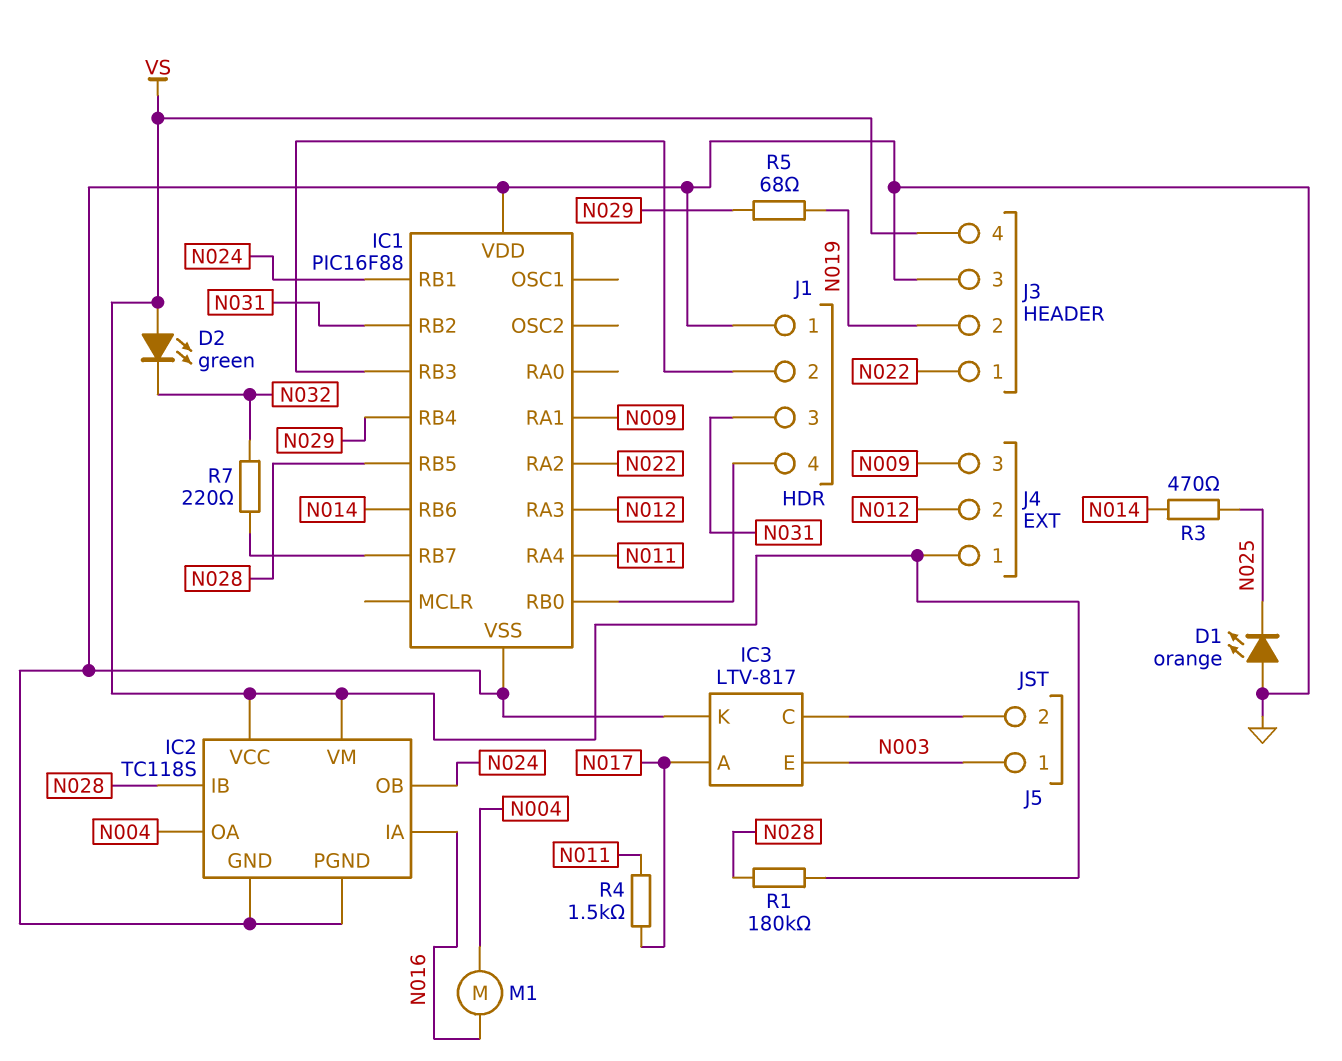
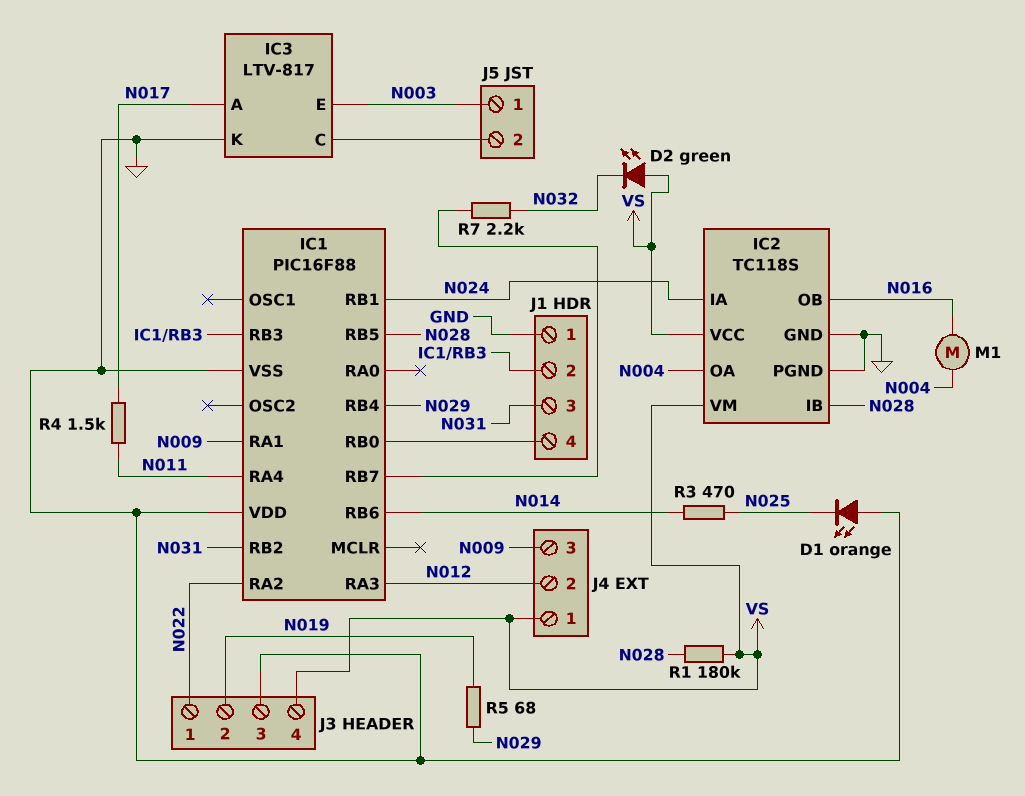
IC2 pin IA: N016 -> N024
IC2 pin OB: N024 -> N016
R7: 220 (IC1/RB7, N032) -> 2.2k (IC1/RB7, N032)

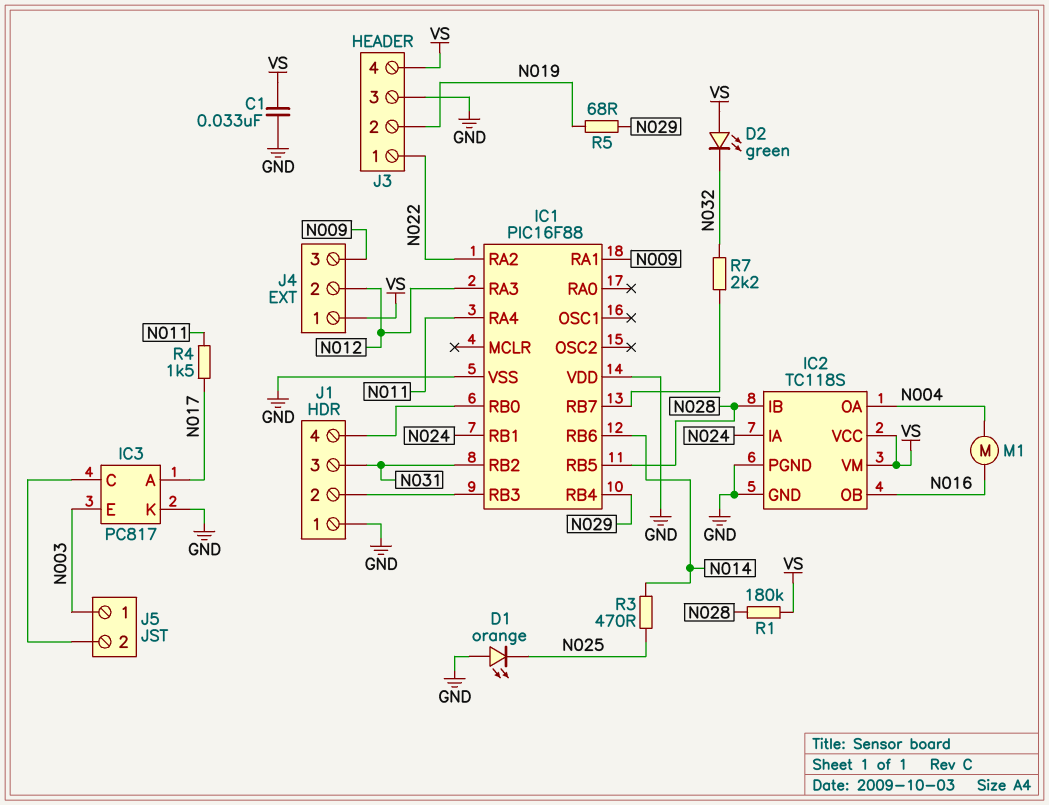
C1: none -> 33nF (GND, VS)
IC3: LTV-817 -> PC817

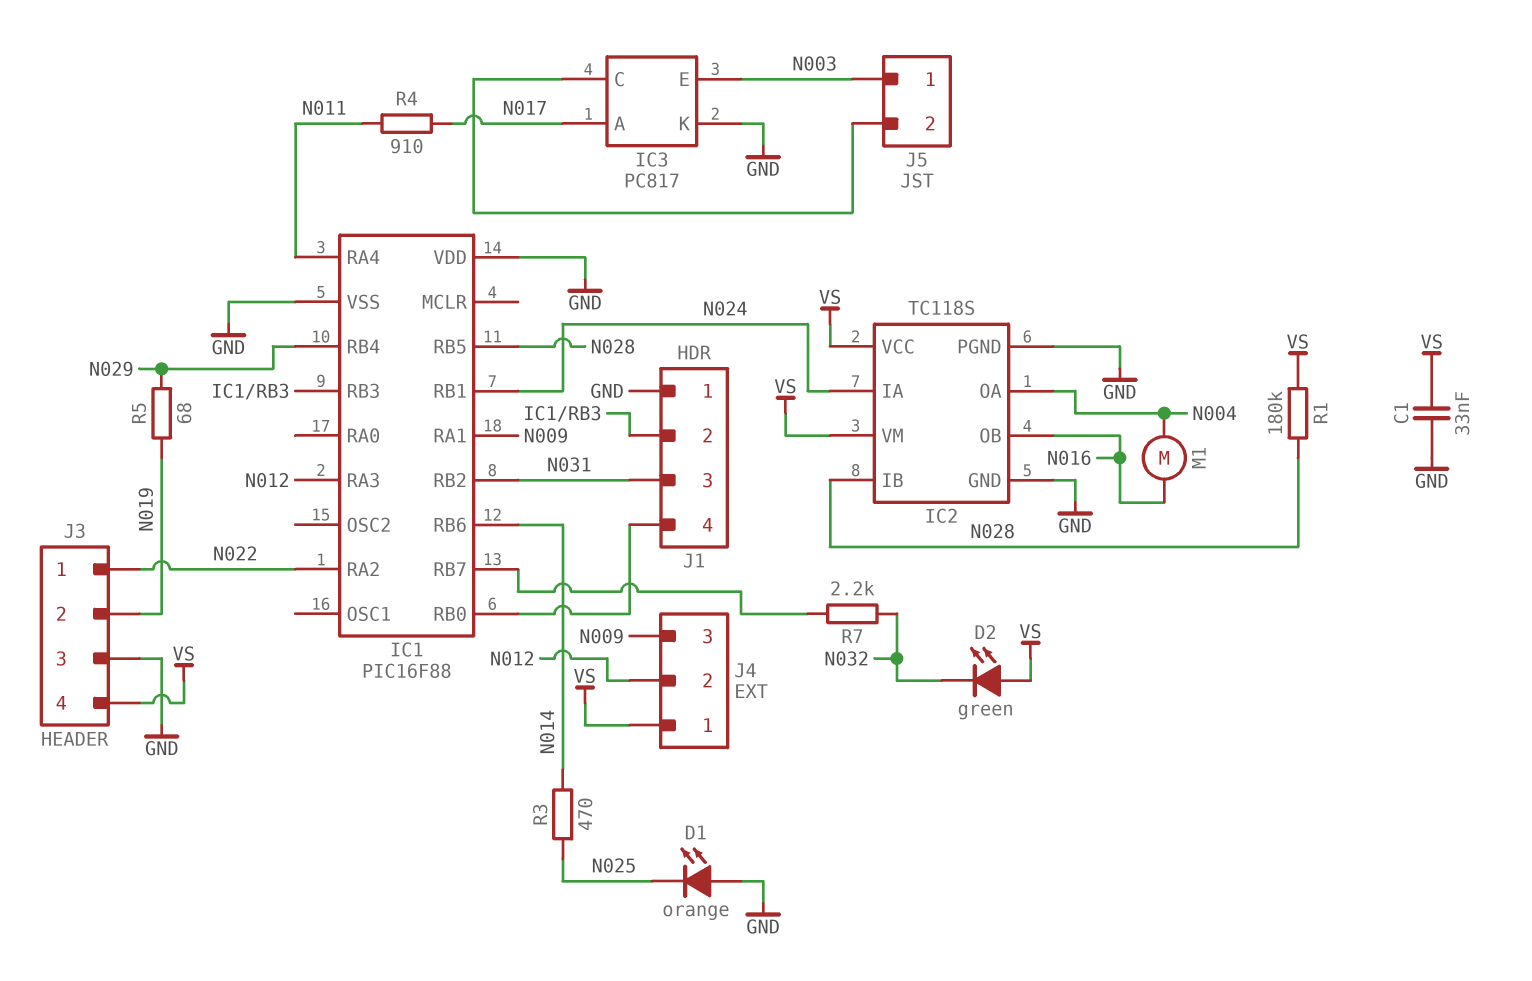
R4: 1.5k (N011, N017) -> 910 (N011, N017)

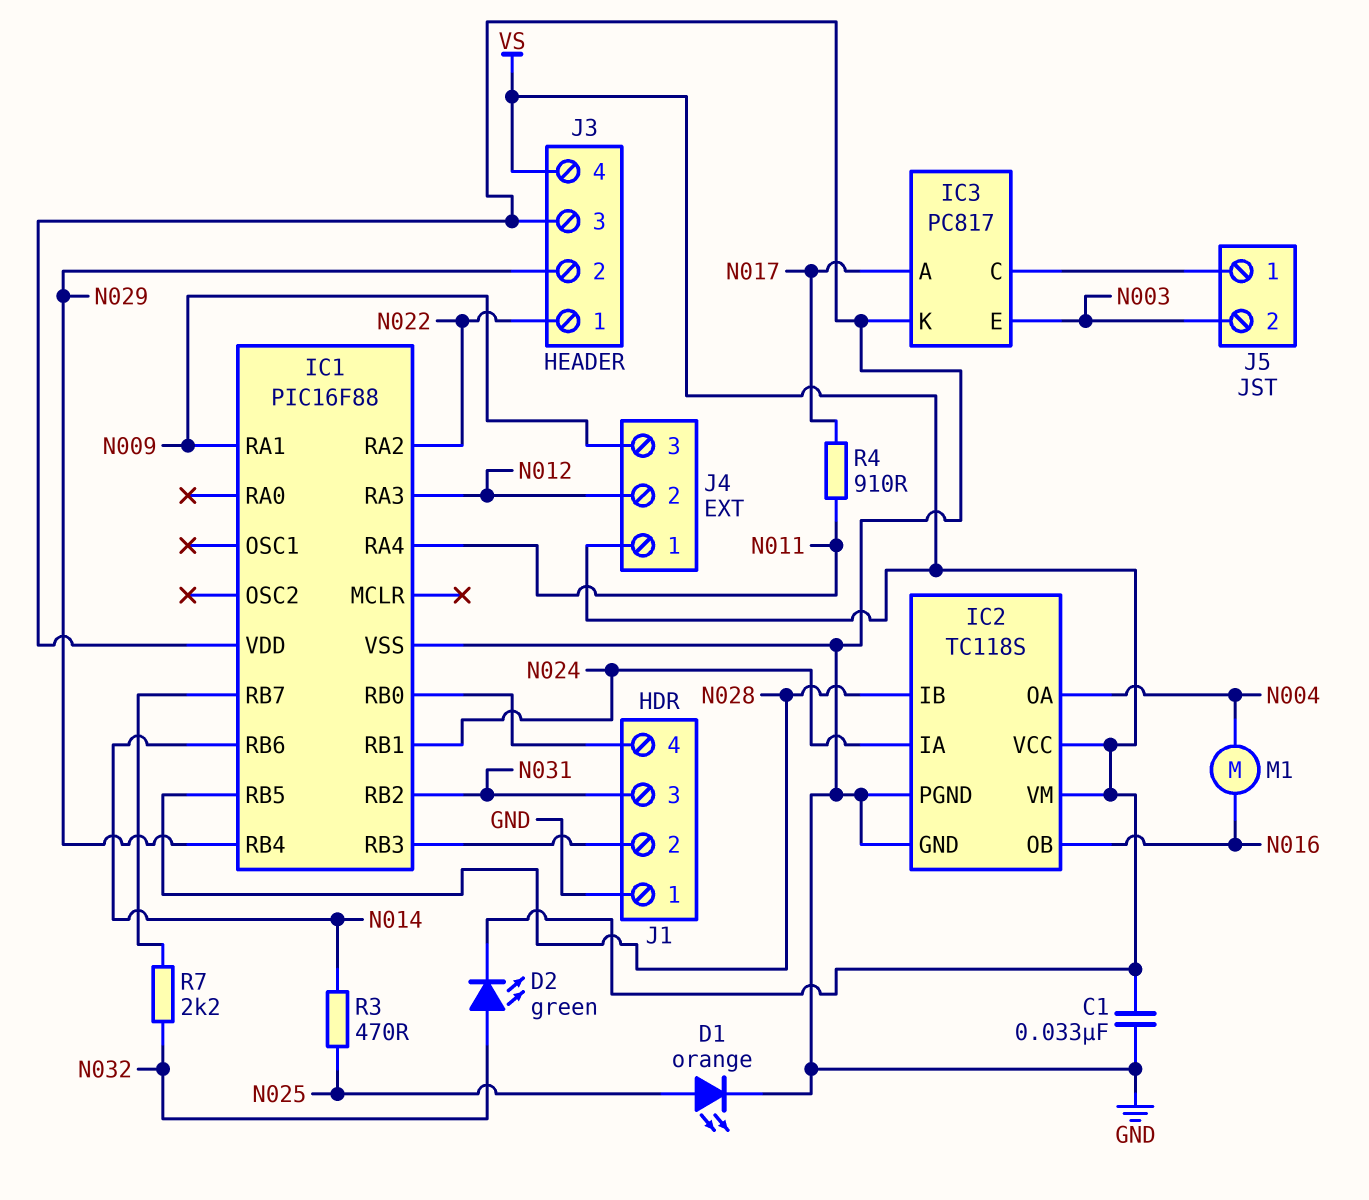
D1: LED orange (A GND, K N025) -> LED orange (A N025, K GND)
D2: LED green (A VS, K N032) -> LED green (A N032, K VS)
J3 pin 2: N019 -> N029
J5 pin 1: N003 -> IC3/C
J5 pin 2: IC3/C -> N003
R1: 180k (N028, VS) -> none
R5: 68 (N019, N029) -> none

